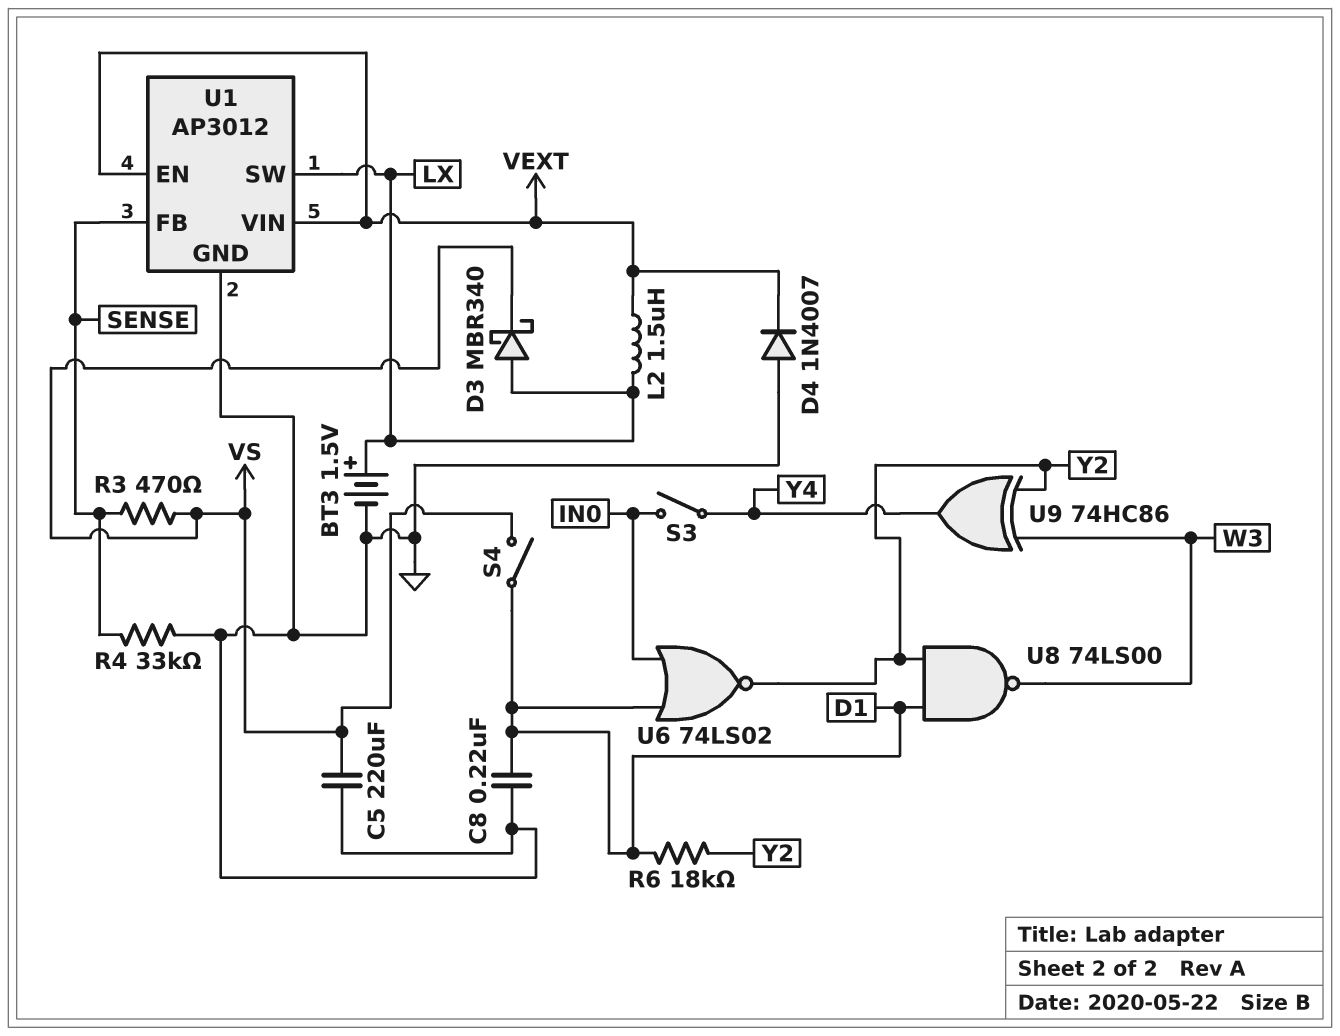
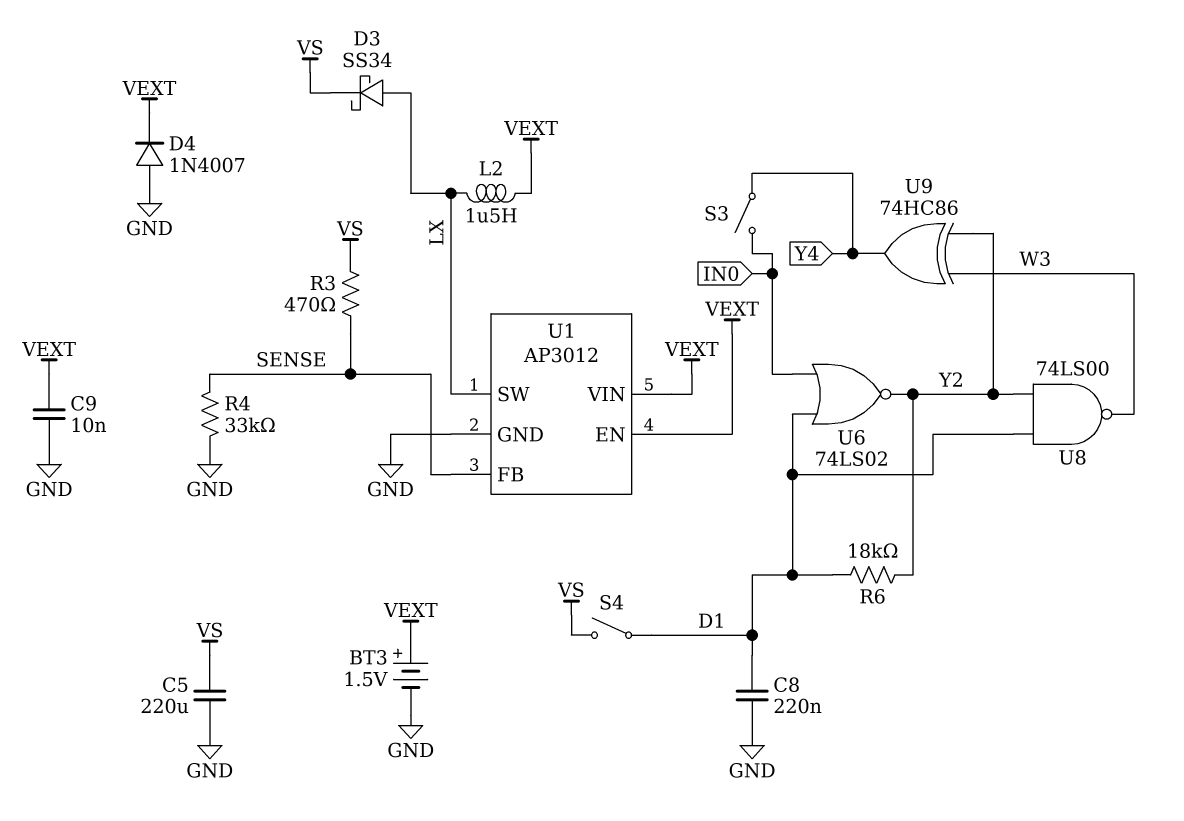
BT3: 1.5V (plus LX, minus GND) -> 1.5V (plus VEXT, minus GND)
C9: none -> 10nF (GND, VEXT)
D3: schottky MBR340 (A LX, K VS) -> schottky SS34 (A LX, K VS)

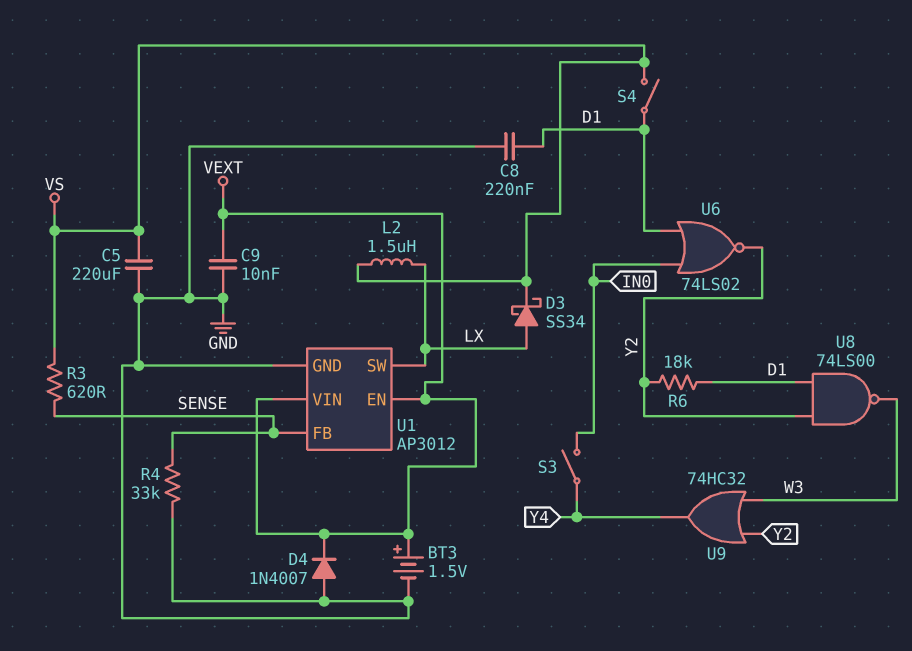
L2: 1.5uH (LX, VEXT) -> 1.5uH (LX, VS)
R3: 470 (SENSE, VS) -> 620 (SENSE, VS)
U9: XOR 74HC86 (in W3, in Y2, out Y4) -> OR 74HC32 (in W3, in Y2, out Y4)

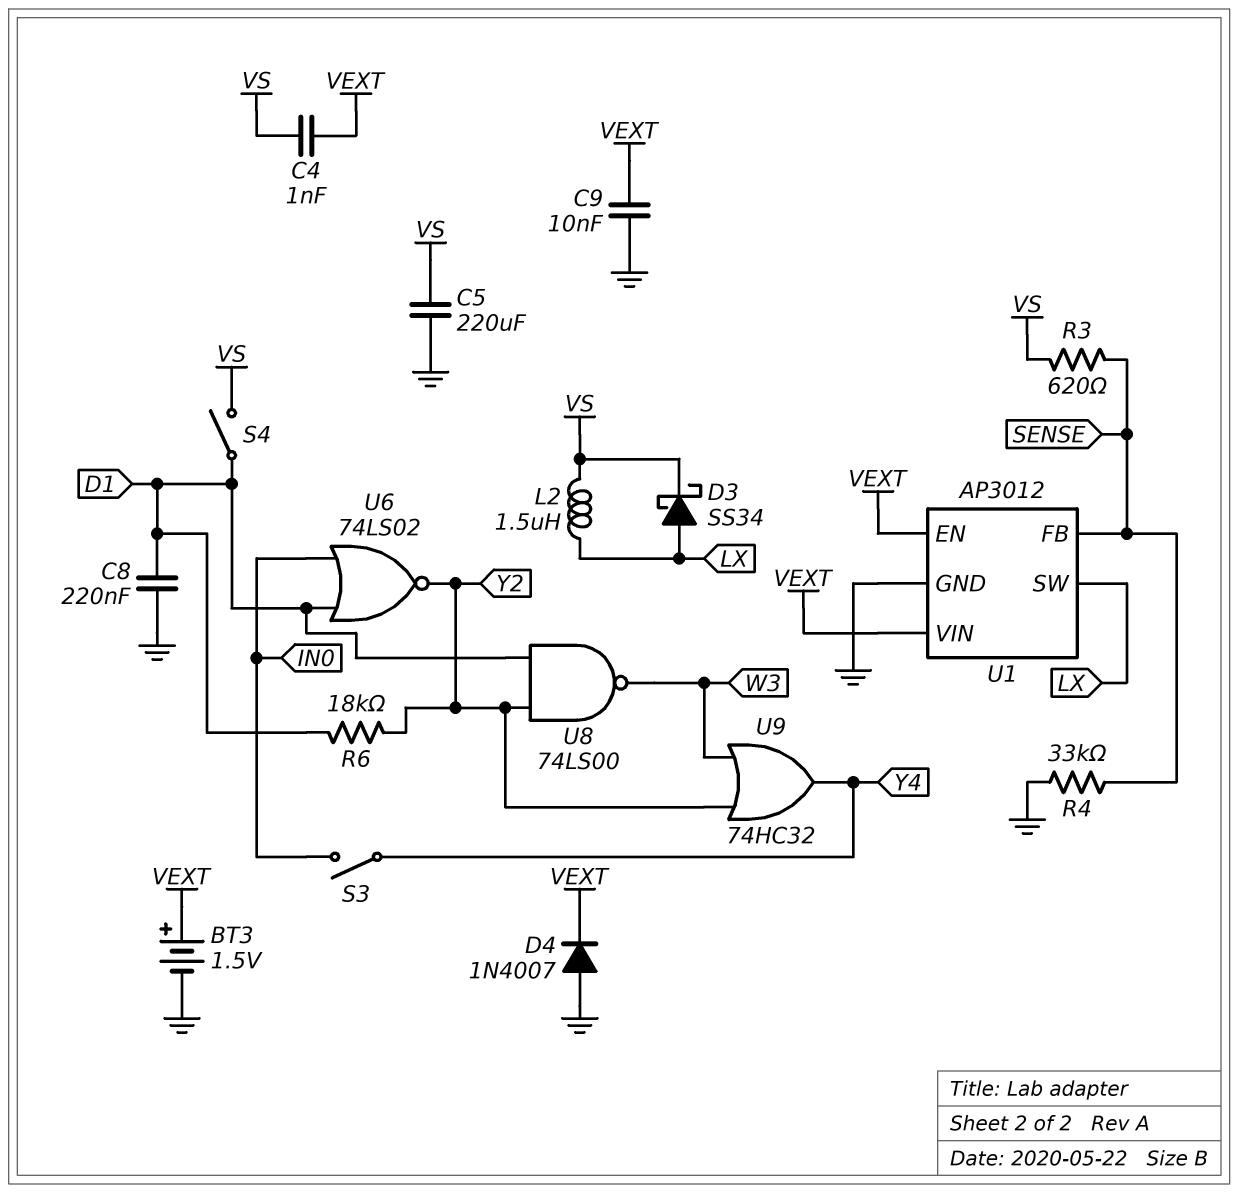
C4: none -> 1nF (VEXT, VS)

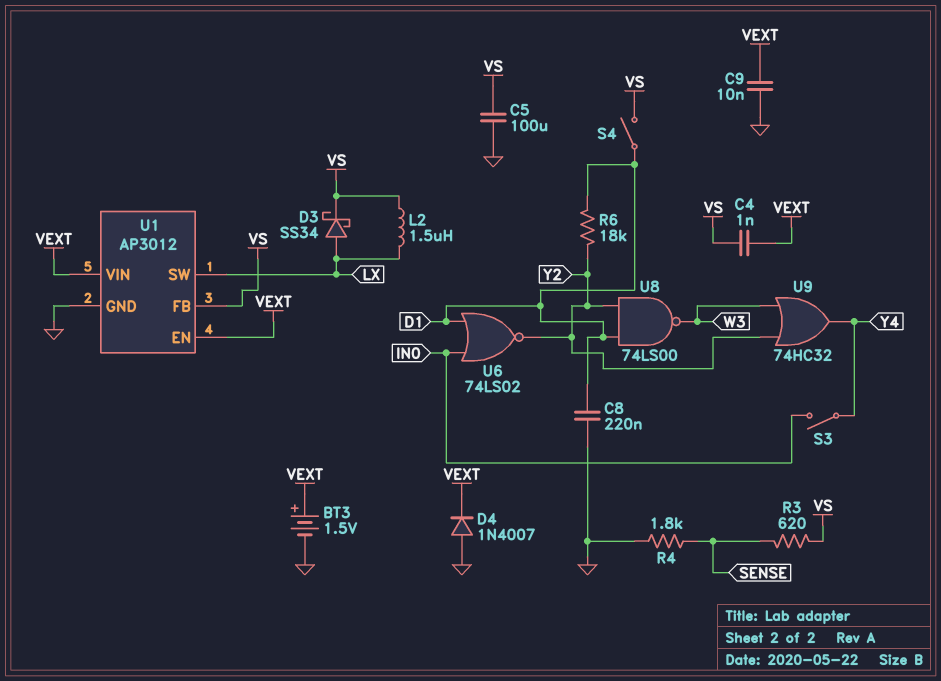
C5: 220uF (GND, VS) -> 100uF (GND, VS)
R4: 33k (GND, SENSE) -> 1.8k (GND, SENSE)
U1 pin FB: SENSE -> VS

